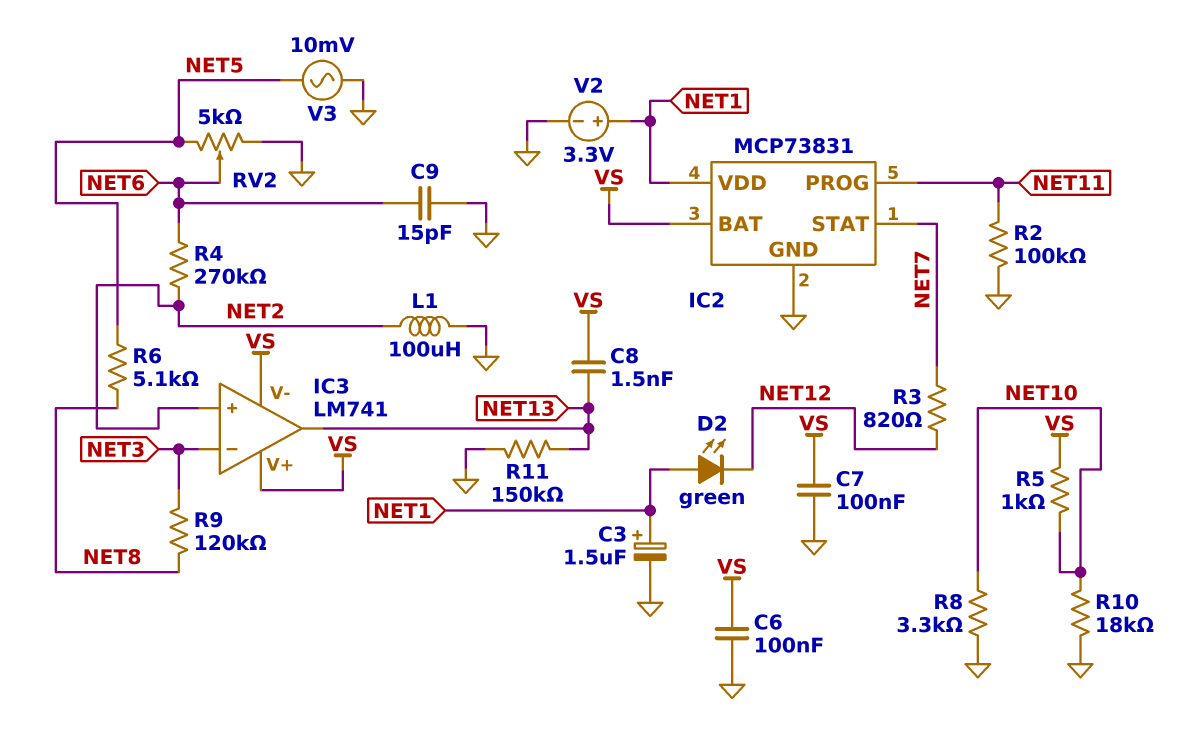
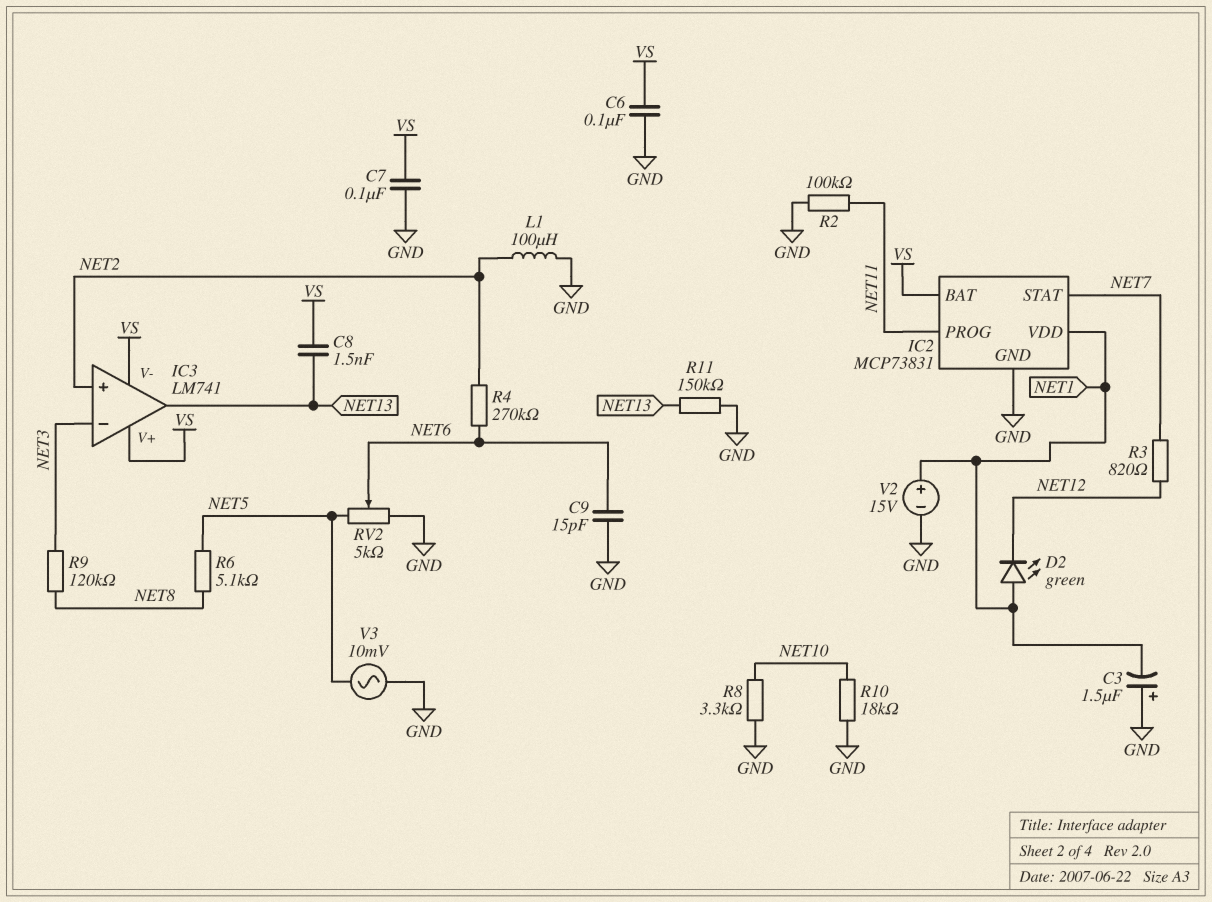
C3: 1.5uF (plus NET1, minus GND) -> 1.5uF (plus GND, minus NET1)
R5: 1k (NET10, VS) -> none
V2: 3.3V (plus NET1, minus GND) -> 15V (plus NET1, minus GND)

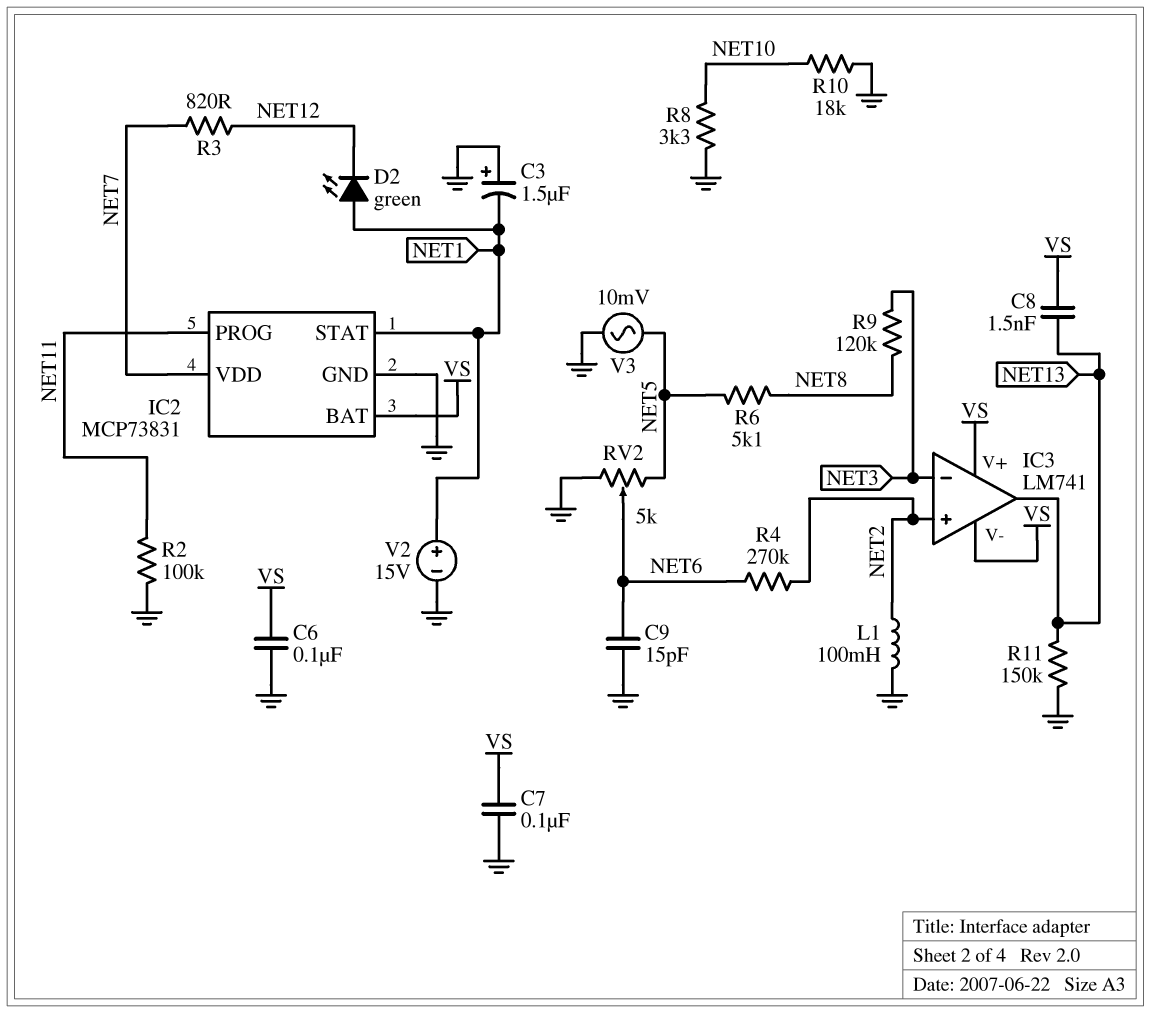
IC2 pin STAT: NET7 -> NET1
IC2 pin VDD: NET1 -> NET7
L1: 100uH (GND, NET2) -> 100mH (GND, NET2)

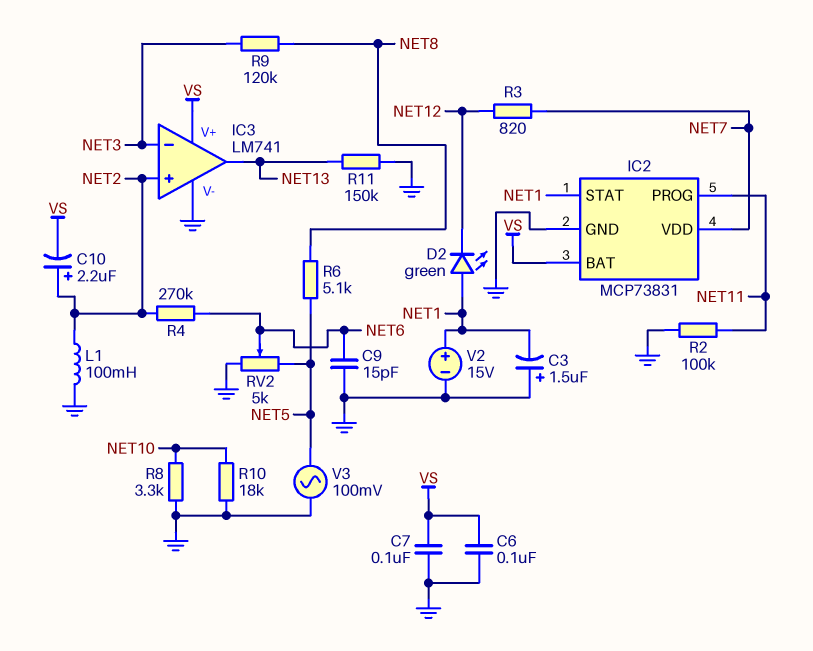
C8: 1.5nF (NET13, VS) -> none
C10: none -> 2.2uF (plus NET2, minus VS)
IC3 pin V-: VS -> GND
V3: AC 10mV (GND, NET5) -> AC 100mV (GND, NET5)

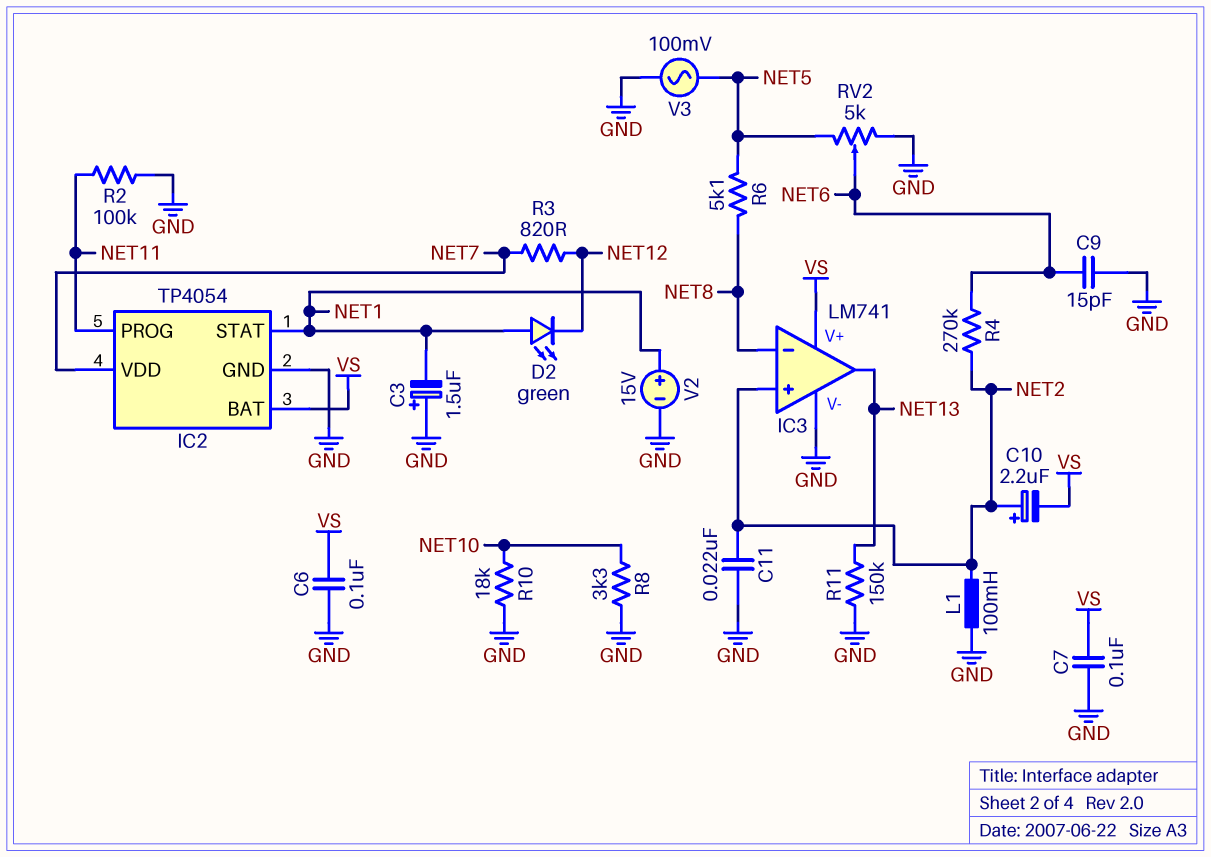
C11: none -> 22nF (GND, NET2)
IC2: MCP73831 -> TP4054
IC3 pin in-: NET3 -> NET8
R9: 120k (NET3, NET8) -> none

